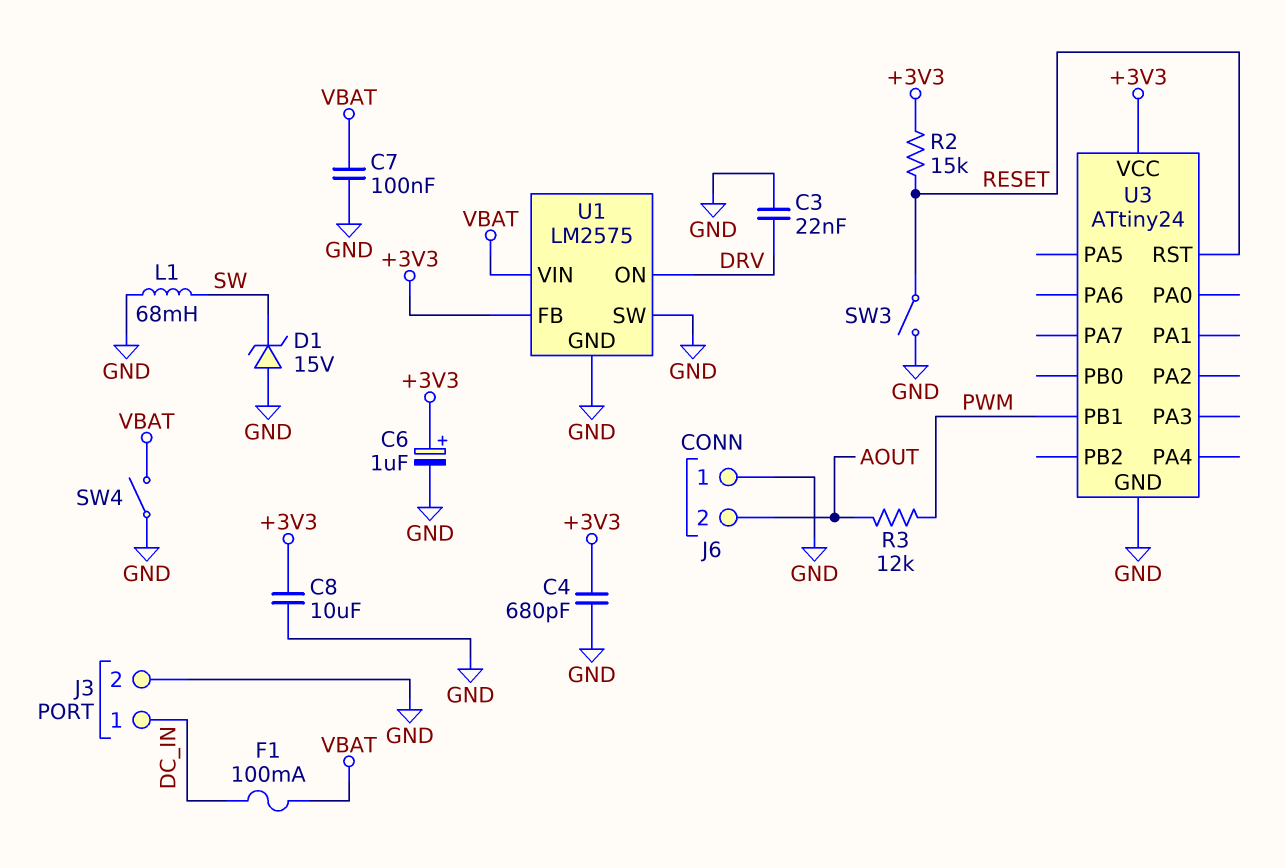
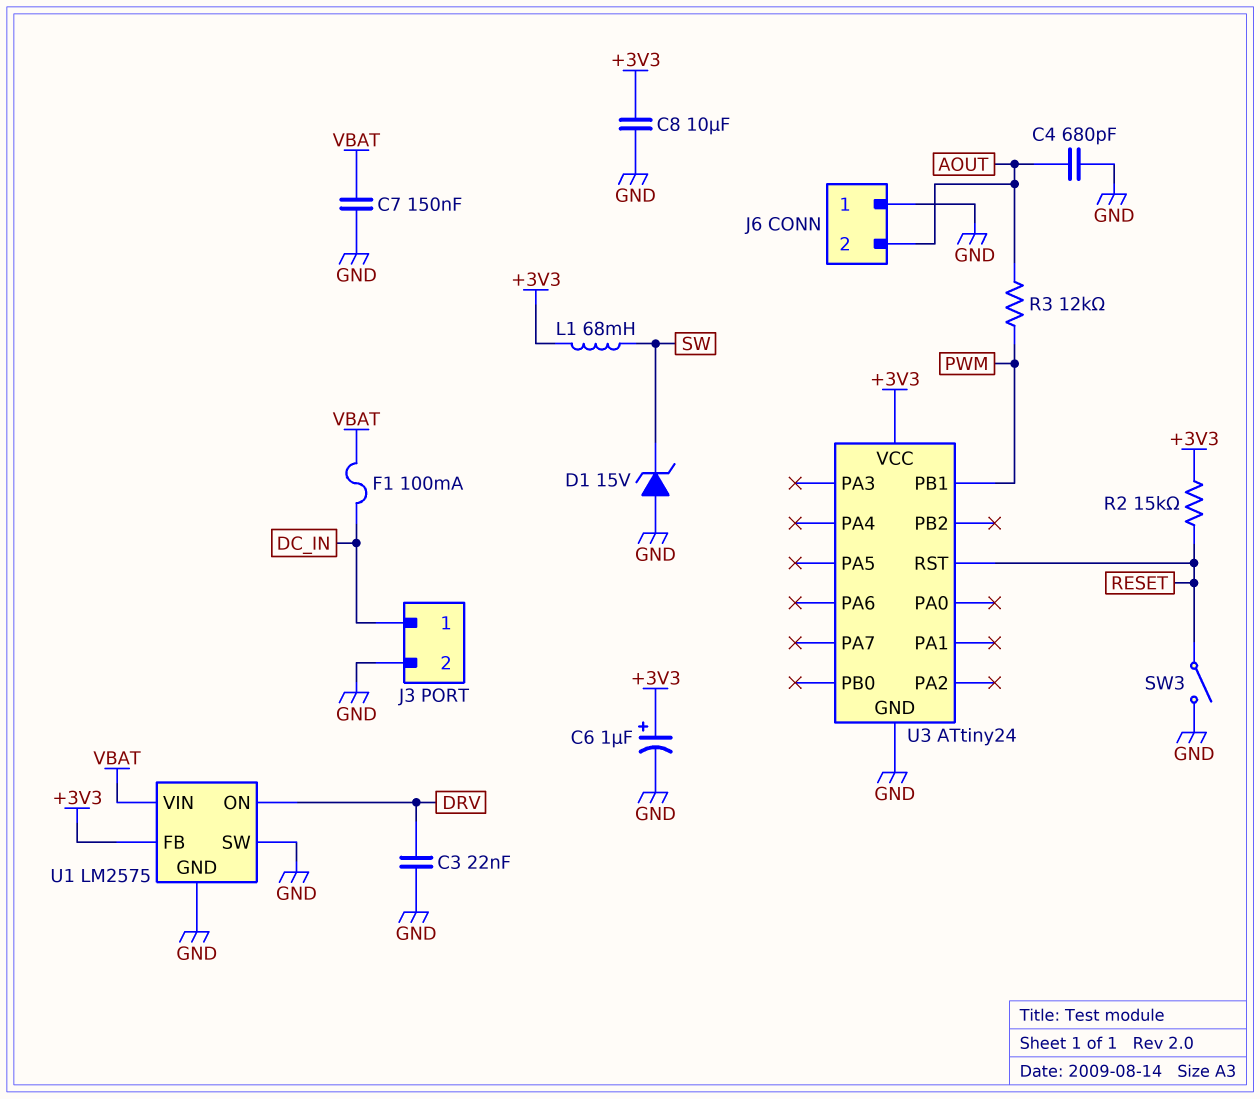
C4: 680pF (+3V3, GND) -> 680pF (AOUT, GND)
C7: 100nF (GND, VBAT) -> 150nF (GND, VBAT)
L1: 68mH (GND, SW) -> 68mH (+3V3, SW)
SW4: switch (GND, VBAT) -> none

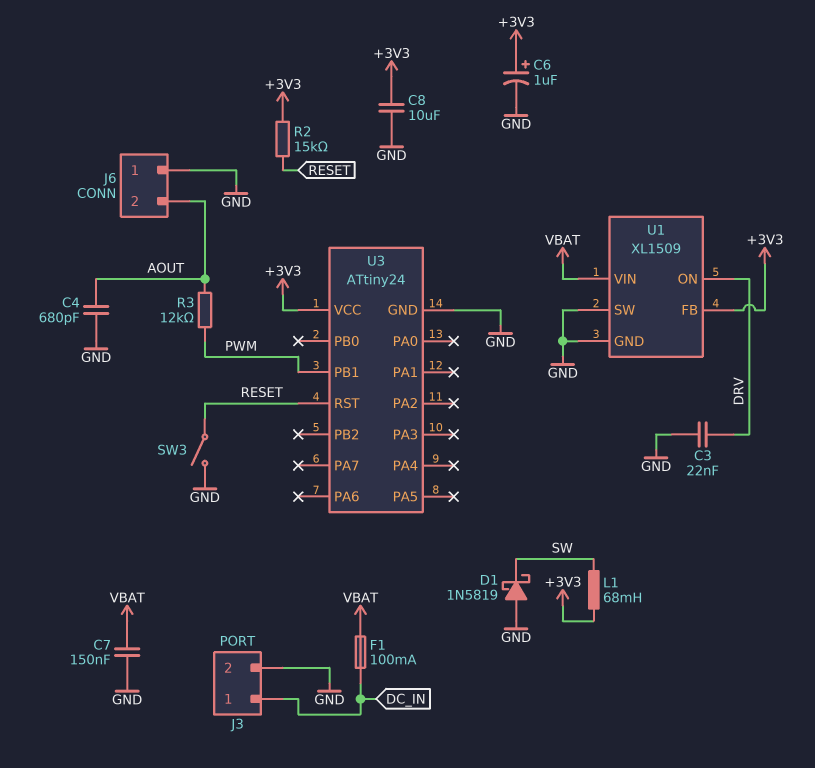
D1: zener 15V (A GND, K SW) -> schottky 1N5819 (A GND, K SW)
U1: LM2575 -> XL1509

